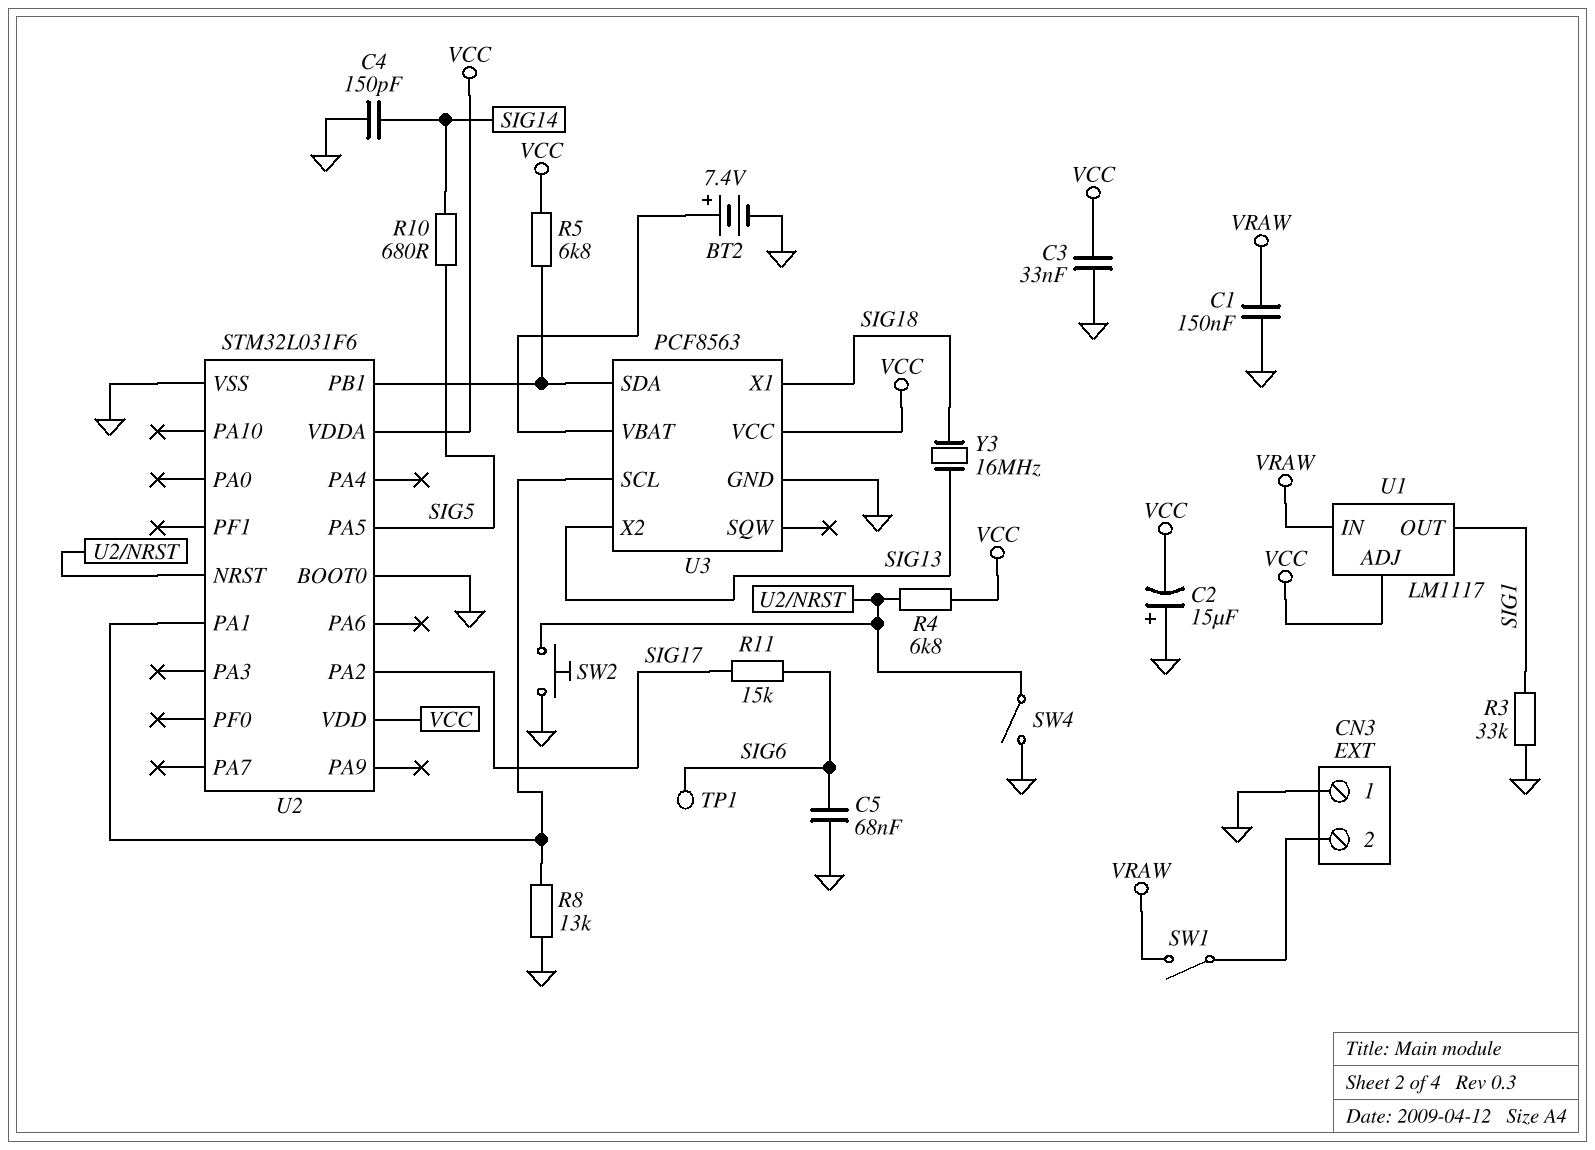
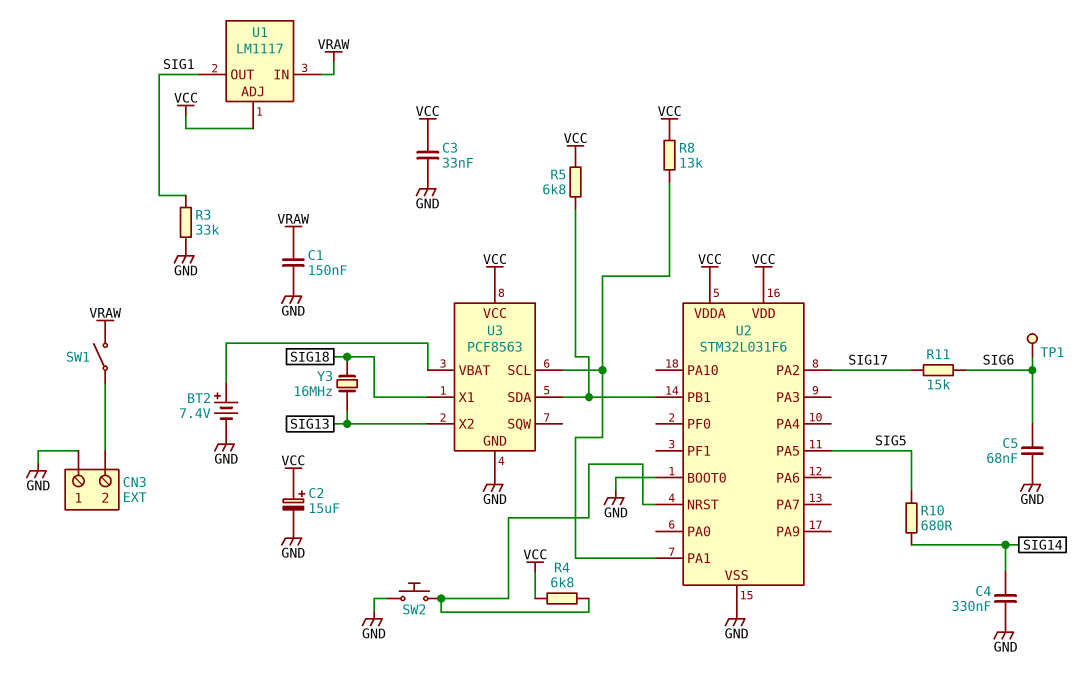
C2: 15uF (plus GND, minus VCC) -> 15uF (plus VCC, minus GND)
C4: 150pF (GND, SIG14) -> 330nF (GND, SIG14)
R8: 13k (GND, U2/PA1) -> 13k (U2/PA1, VCC)
SW4: switch (GND, U2/NRST) -> none

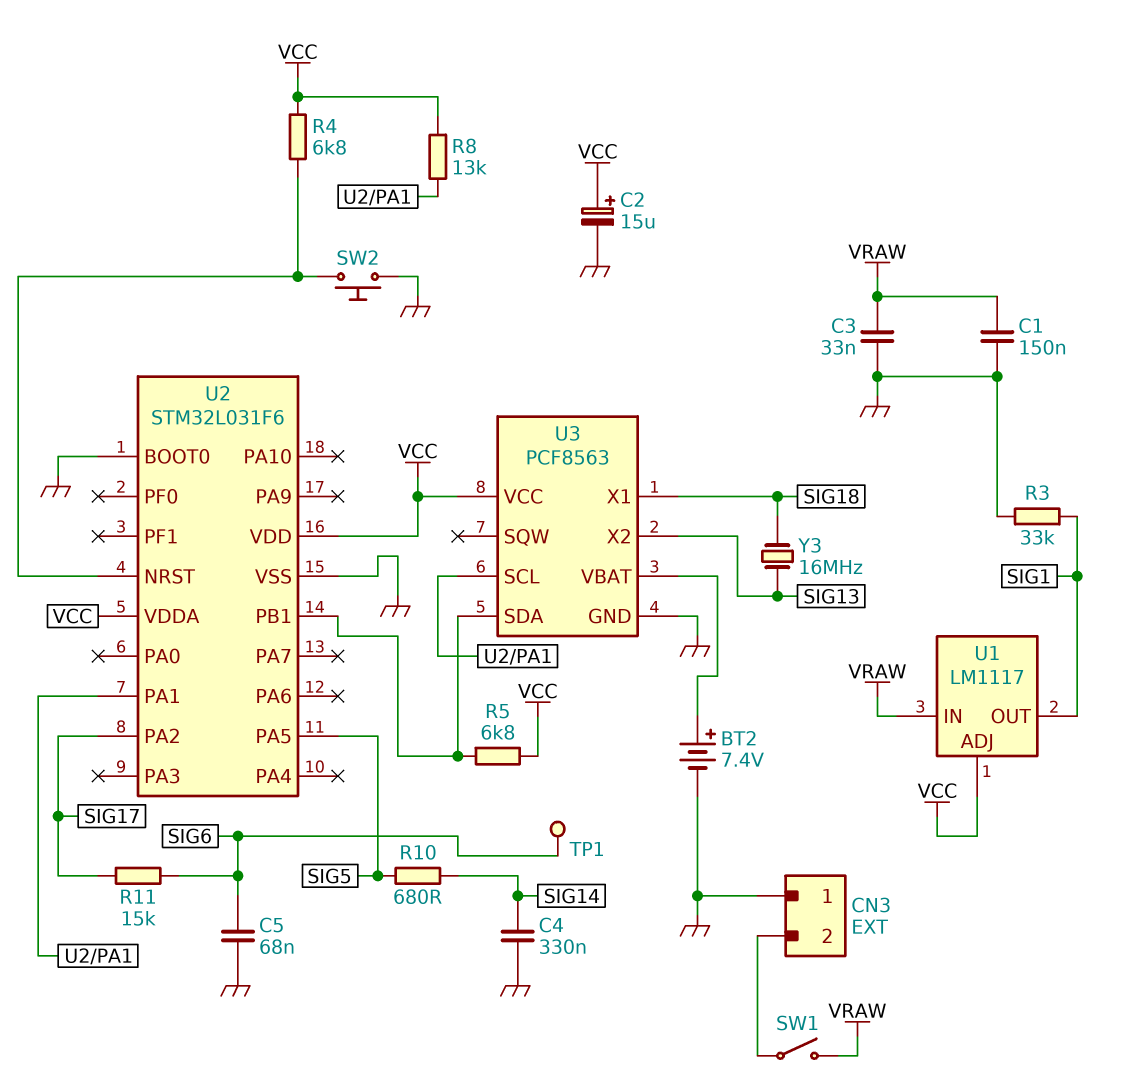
C3: 33nF (GND, VCC) -> 33nF (GND, VRAW)

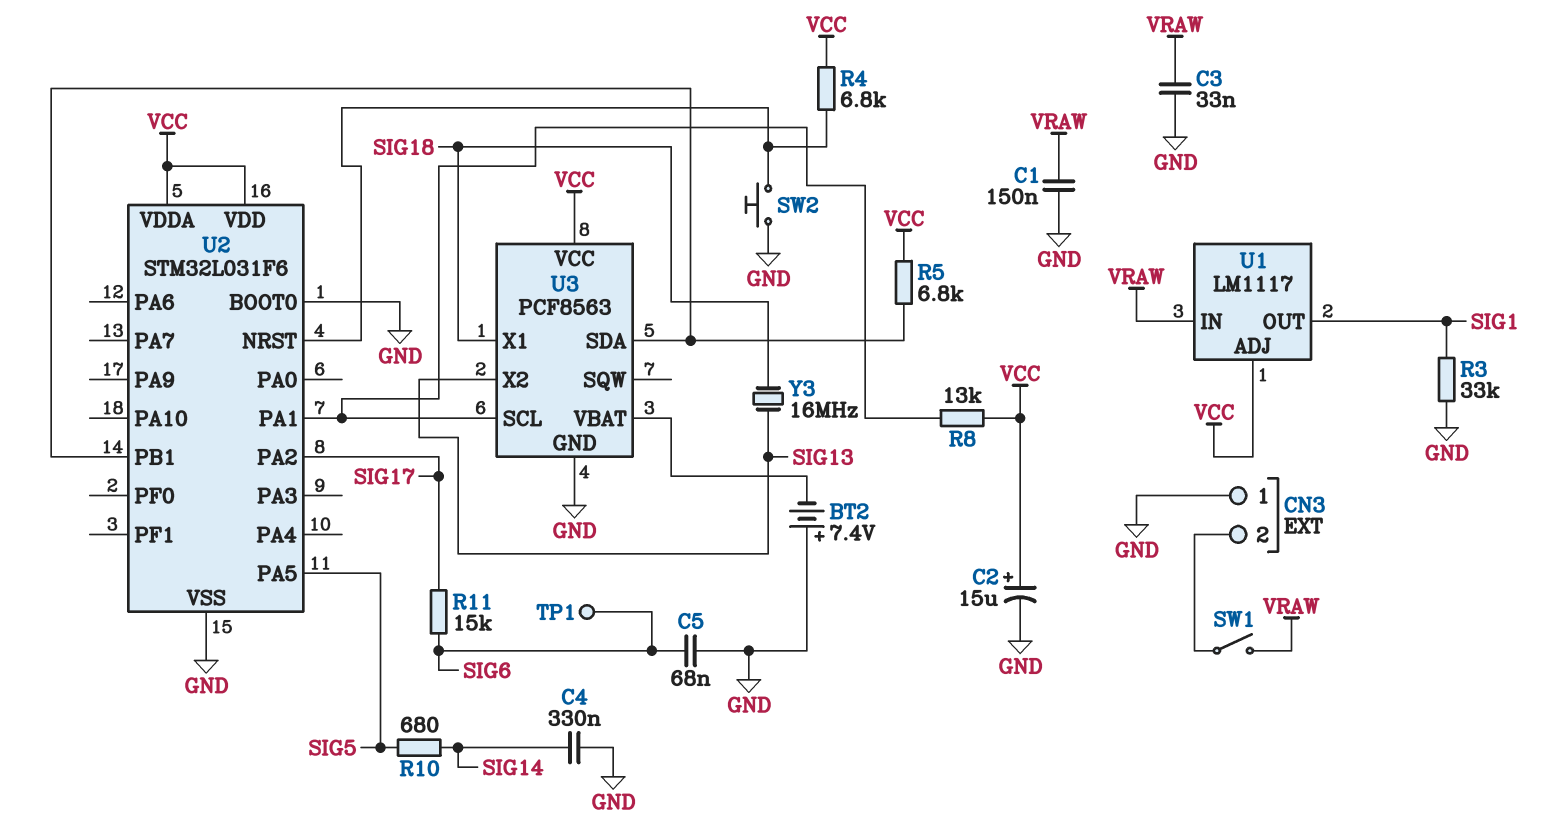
BT2: 7.4V (plus U3/VBAT, minus GND) -> 7.4V (plus GND, minus U3/VBAT)

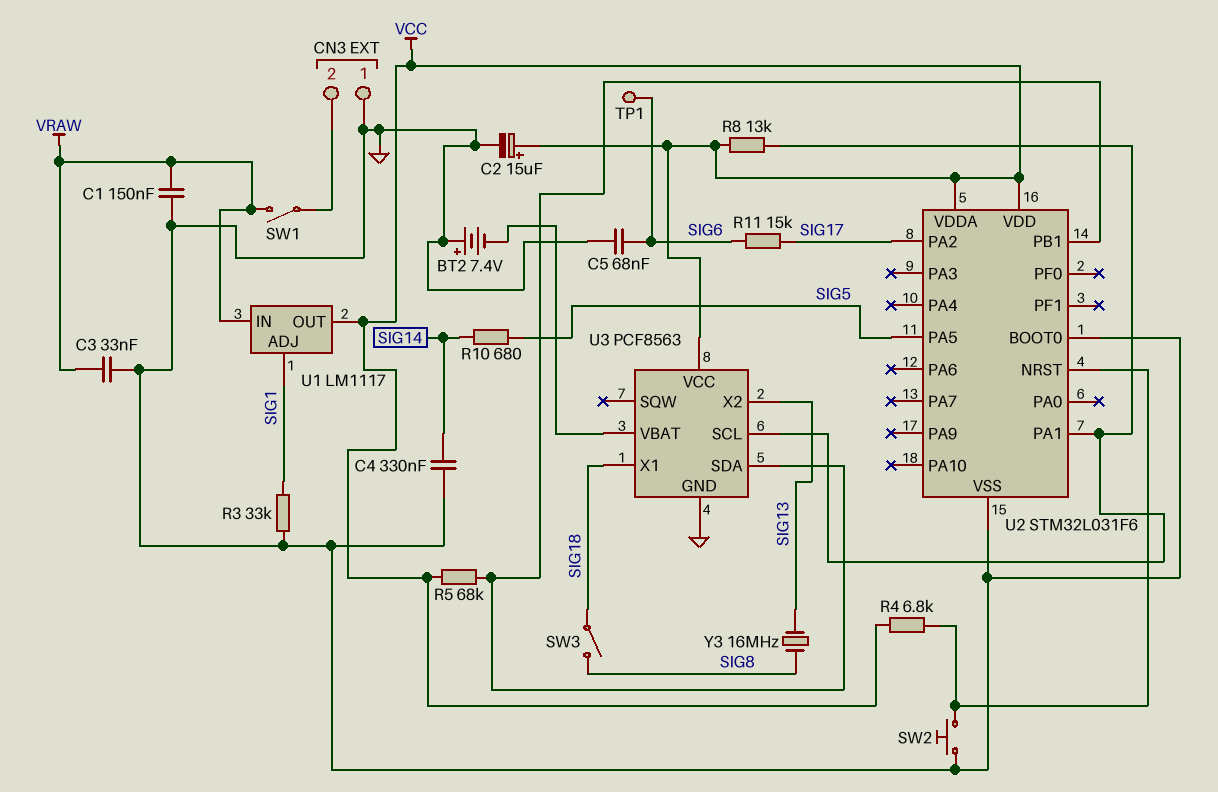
R5: 6.8k (U2/PB1, VCC) -> 68k (U2/PB1, VCC)
SW3: none -> switch (SIG8, SIG18)
U1 pin ADJ: VCC -> SIG1
U1 pin OUT: SIG1 -> VCC
Y3: 16MHz (SIG13, SIG18) -> 16MHz (SIG8, SIG13)

